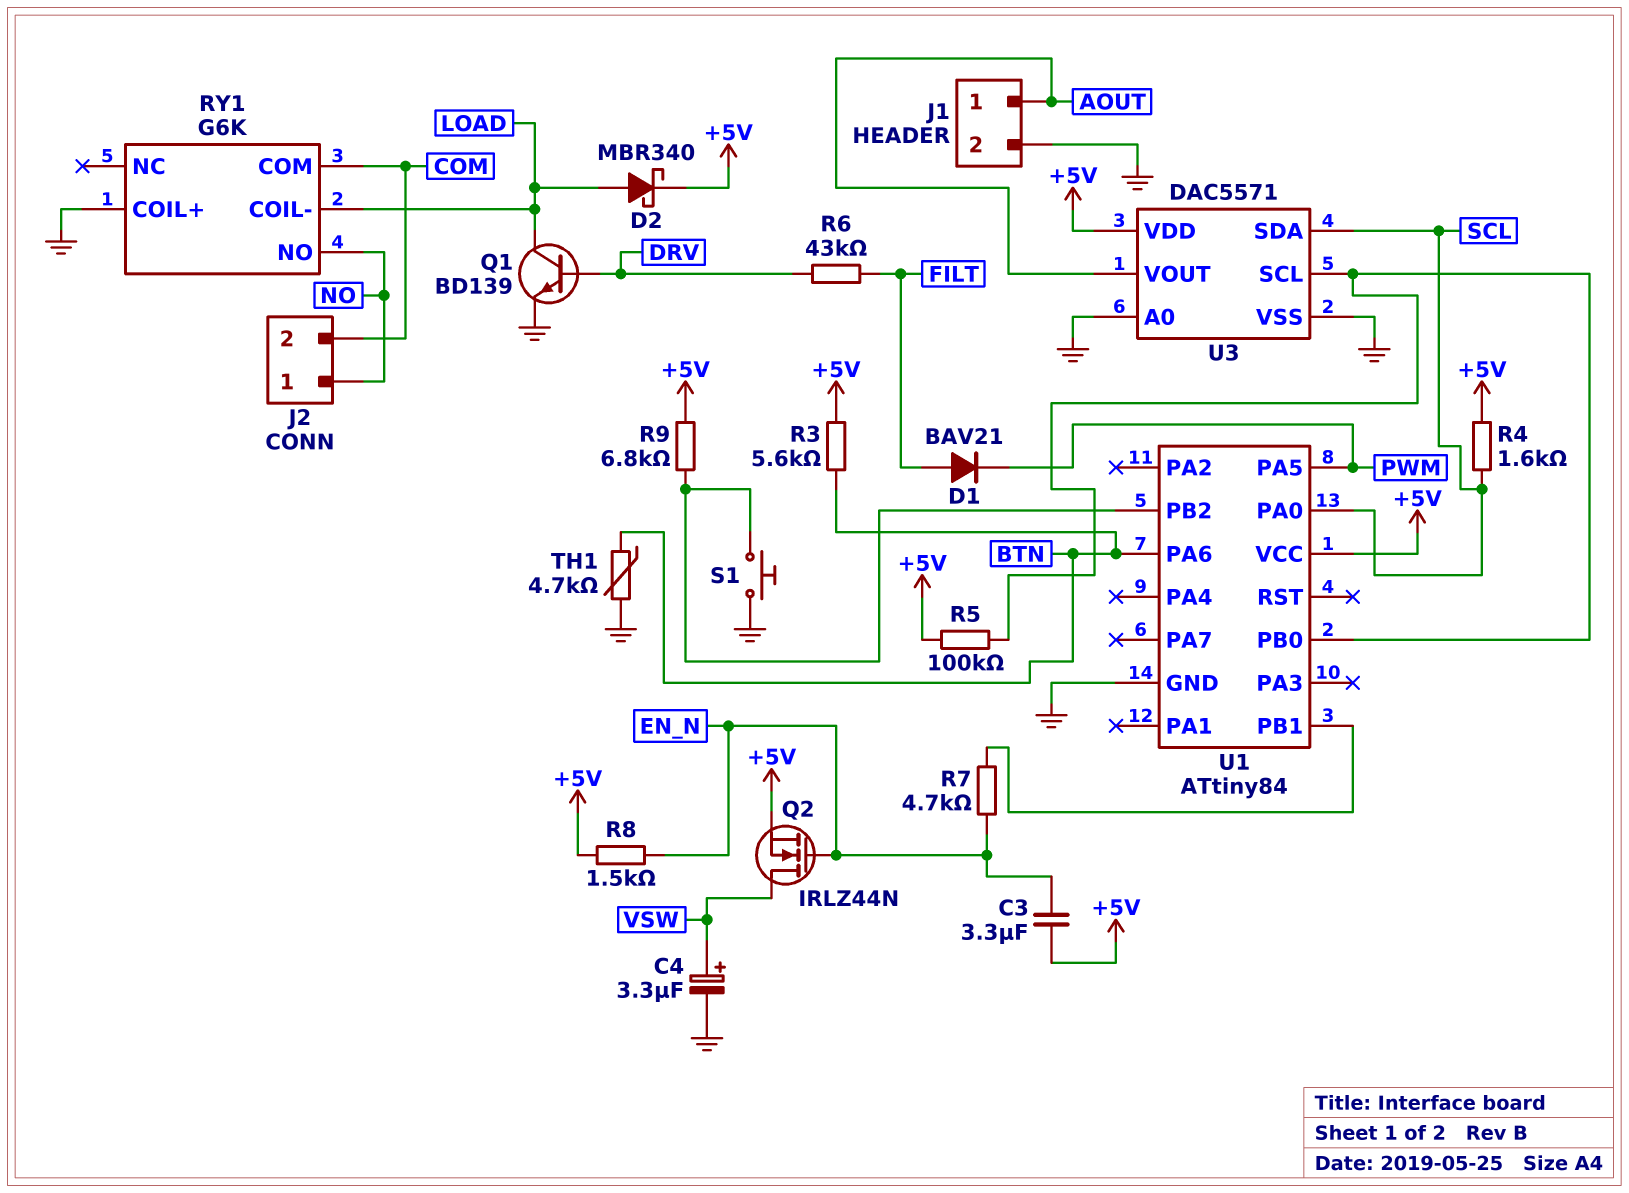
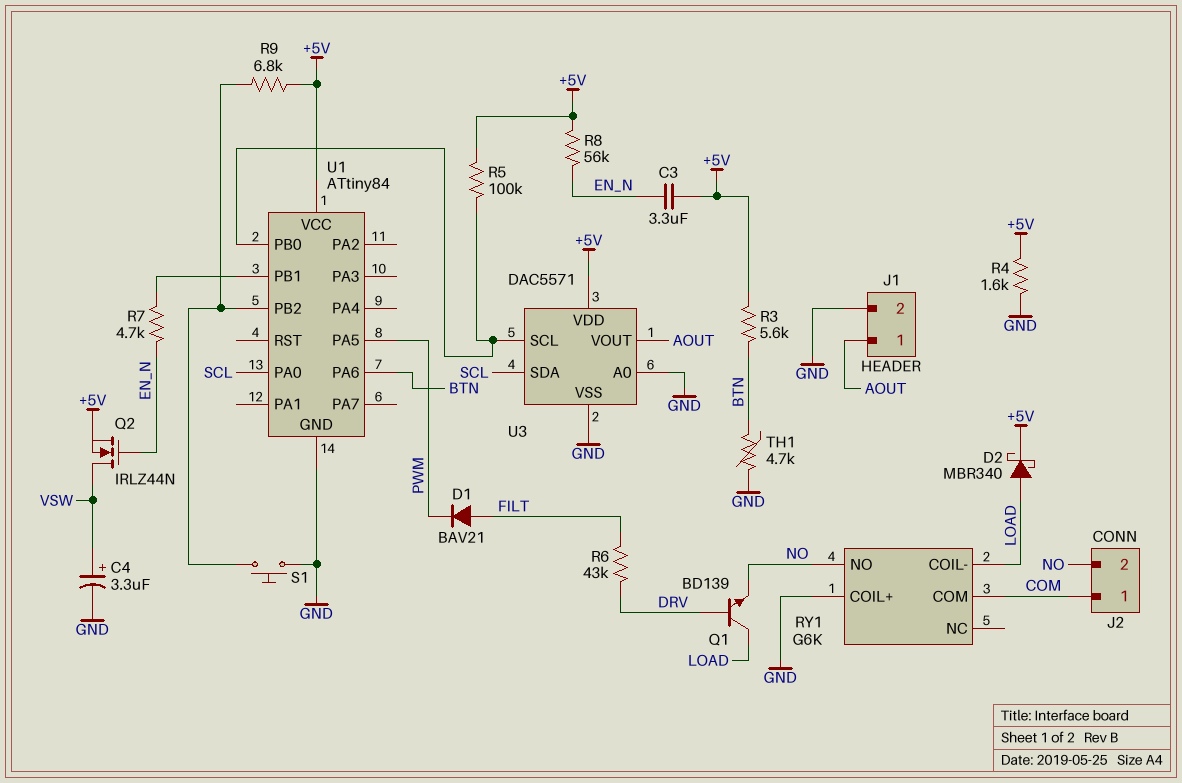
J2 pin 1: NO -> COM
J2 pin 2: COM -> NO
Q1: NPN BD139 (B DRV, C LOAD, E GND) -> NPN BD139 (B DRV, C LOAD, E NO)
R4: 1.6k (+5V, SCL) -> 1.6k (+5V, GND)
R8: 1.5k (+5V, EN_N) -> 56k (+5V, EN_N)

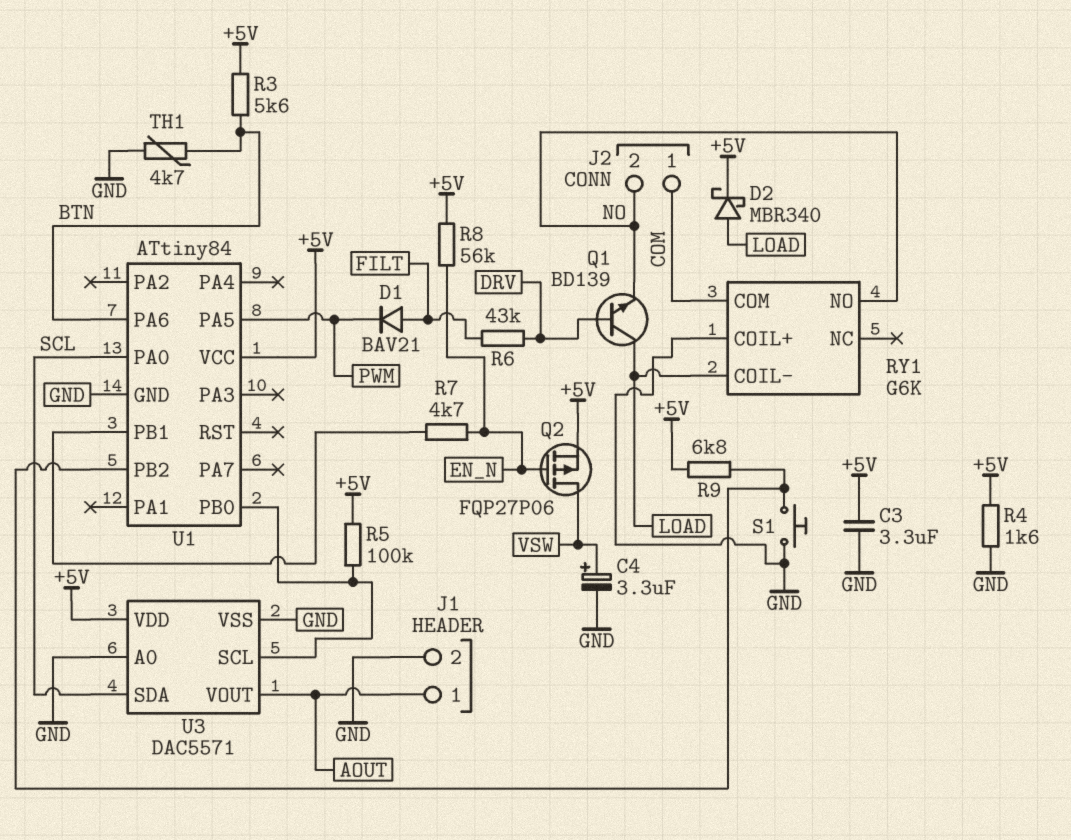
C3: 3.3uF (+5V, EN_N) -> 3.3uF (+5V, GND)
Q2: NMOS IRLZ44N (G EN_N, D VSW, S +5V) -> PMOS FQP27P06 (G EN_N, D VSW, S +5V)

